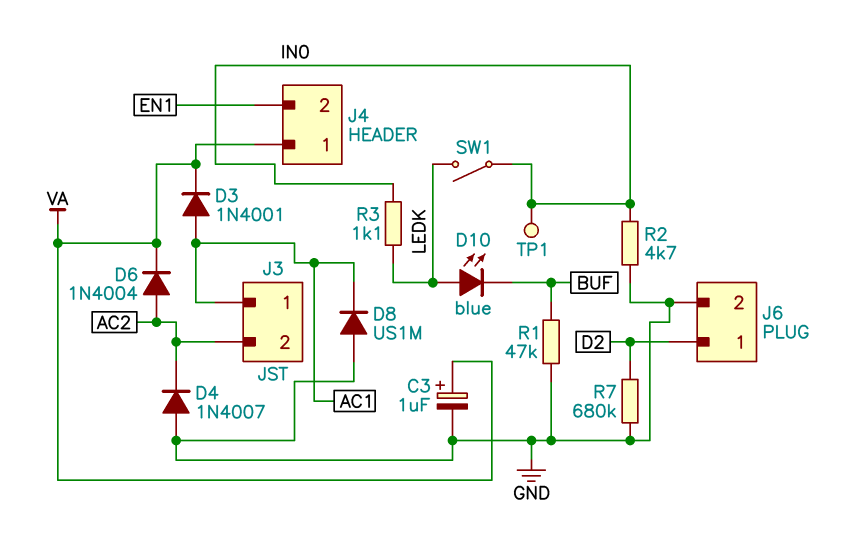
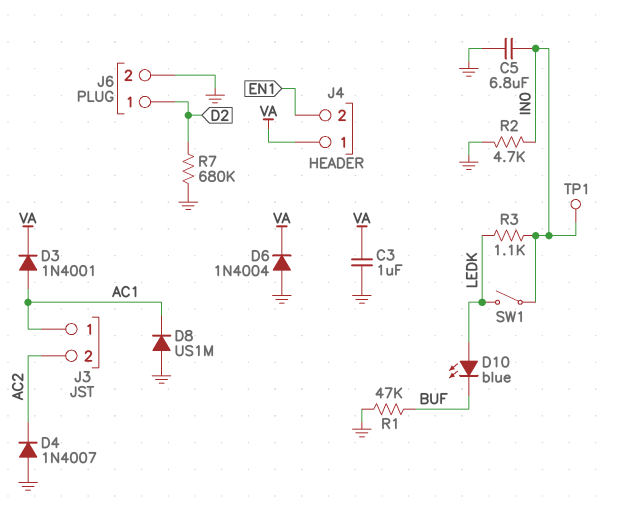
C3: 1uF (plus VA, minus GND) -> 1uF (GND, VA)
C5: none -> 6.8uF (GND, IN0)
D6: diode 1N4004 (A AC2, K VA) -> diode 1N4004 (A GND, K VA)

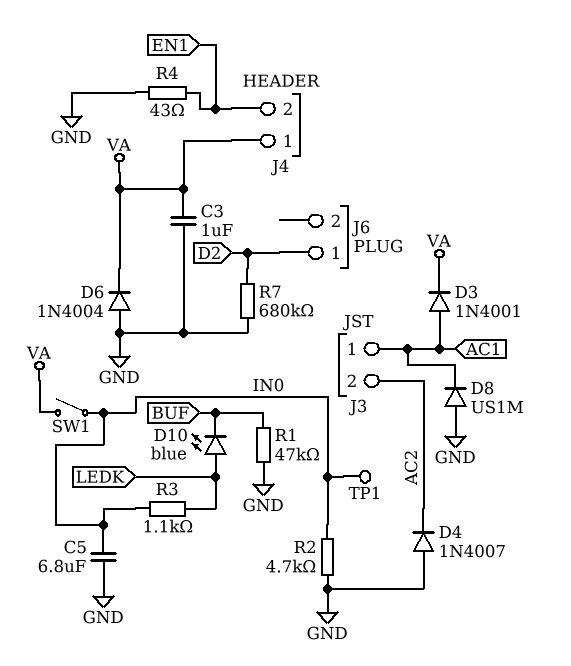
J6 pin 2: GND -> none
R4: none -> 43 (EN1, GND)
SW1: switch (IN0, LEDK) -> switch (IN0, VA)

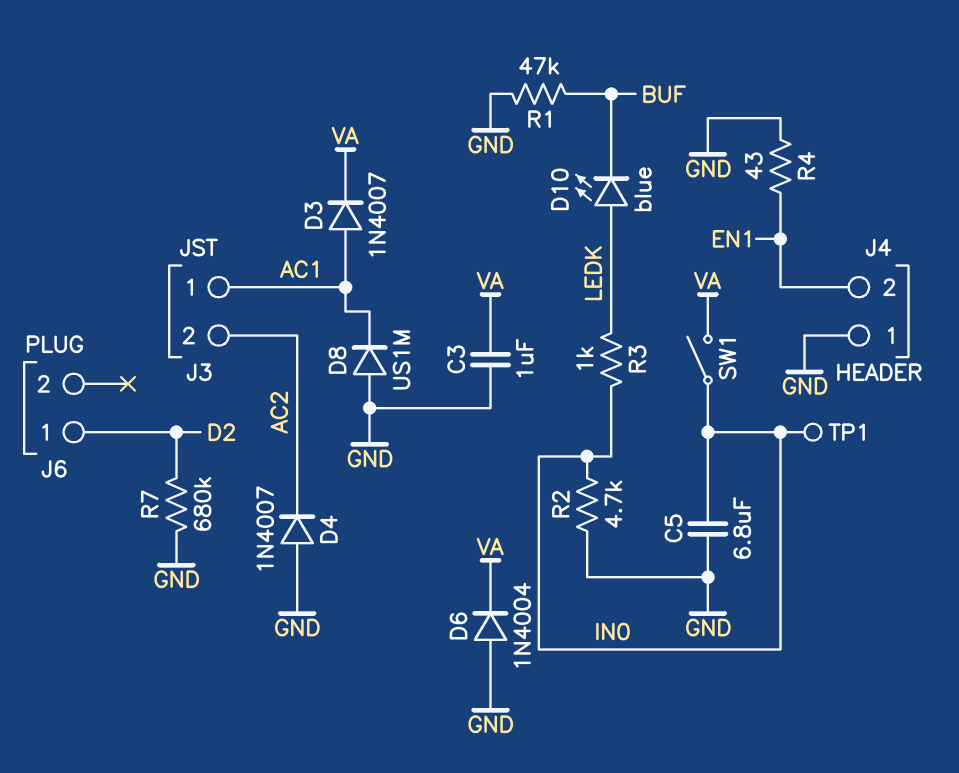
D3: diode 1N4001 (A AC1, K VA) -> diode 1N4007 (A AC1, K VA)
J4 pin 1: VA -> GND
R3: 1.1k (IN0, LEDK) -> 1k (IN0, LEDK)

